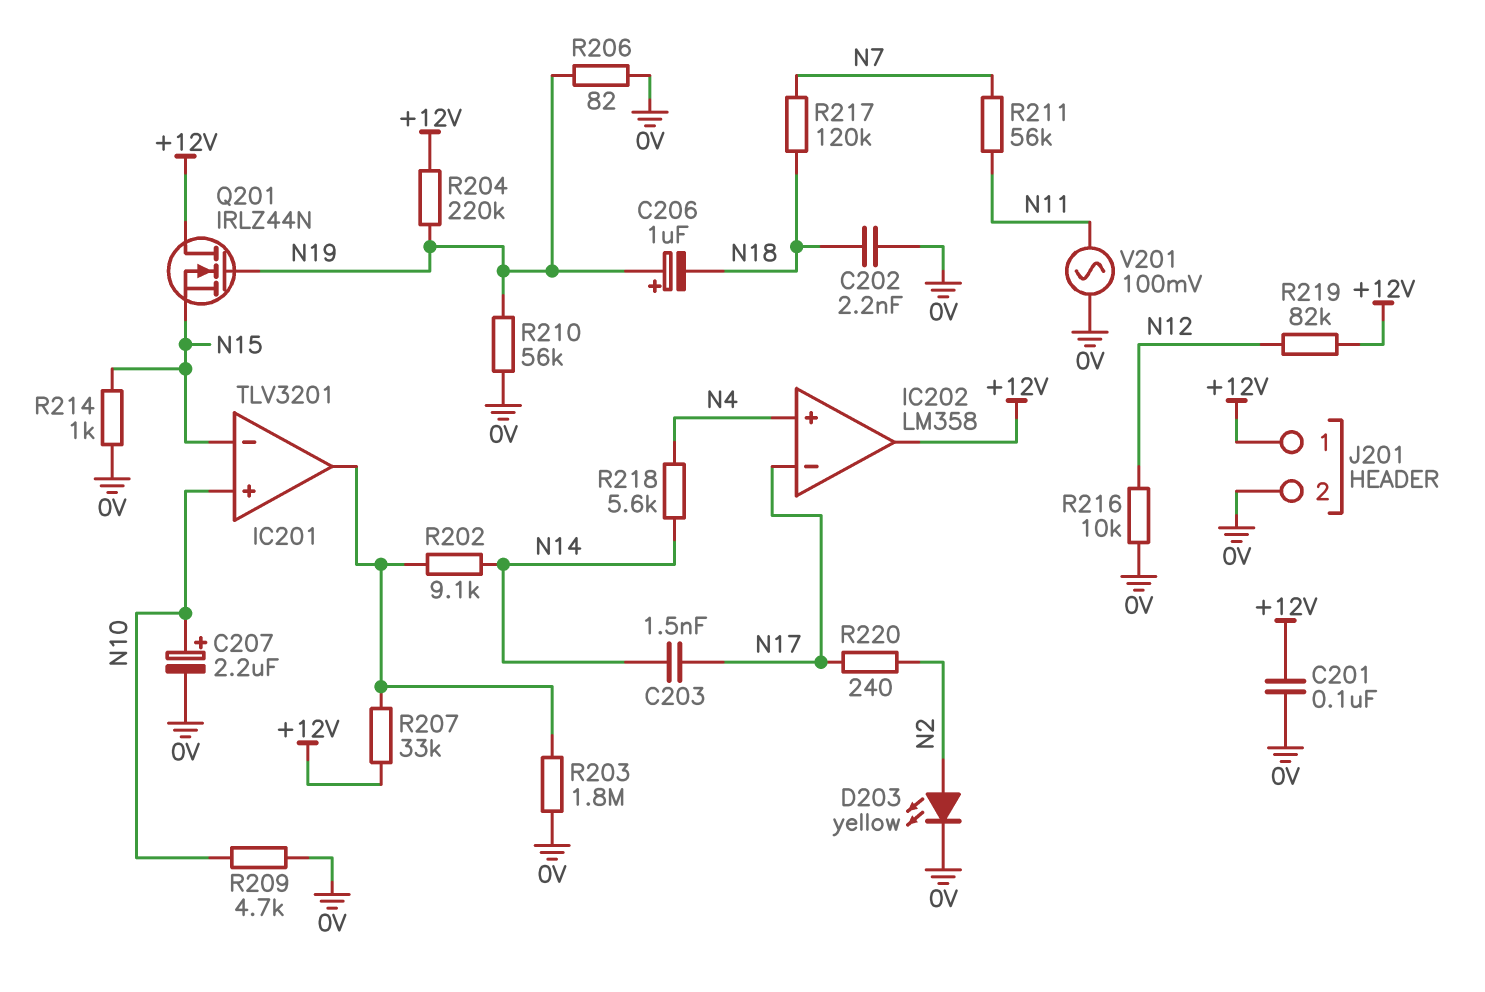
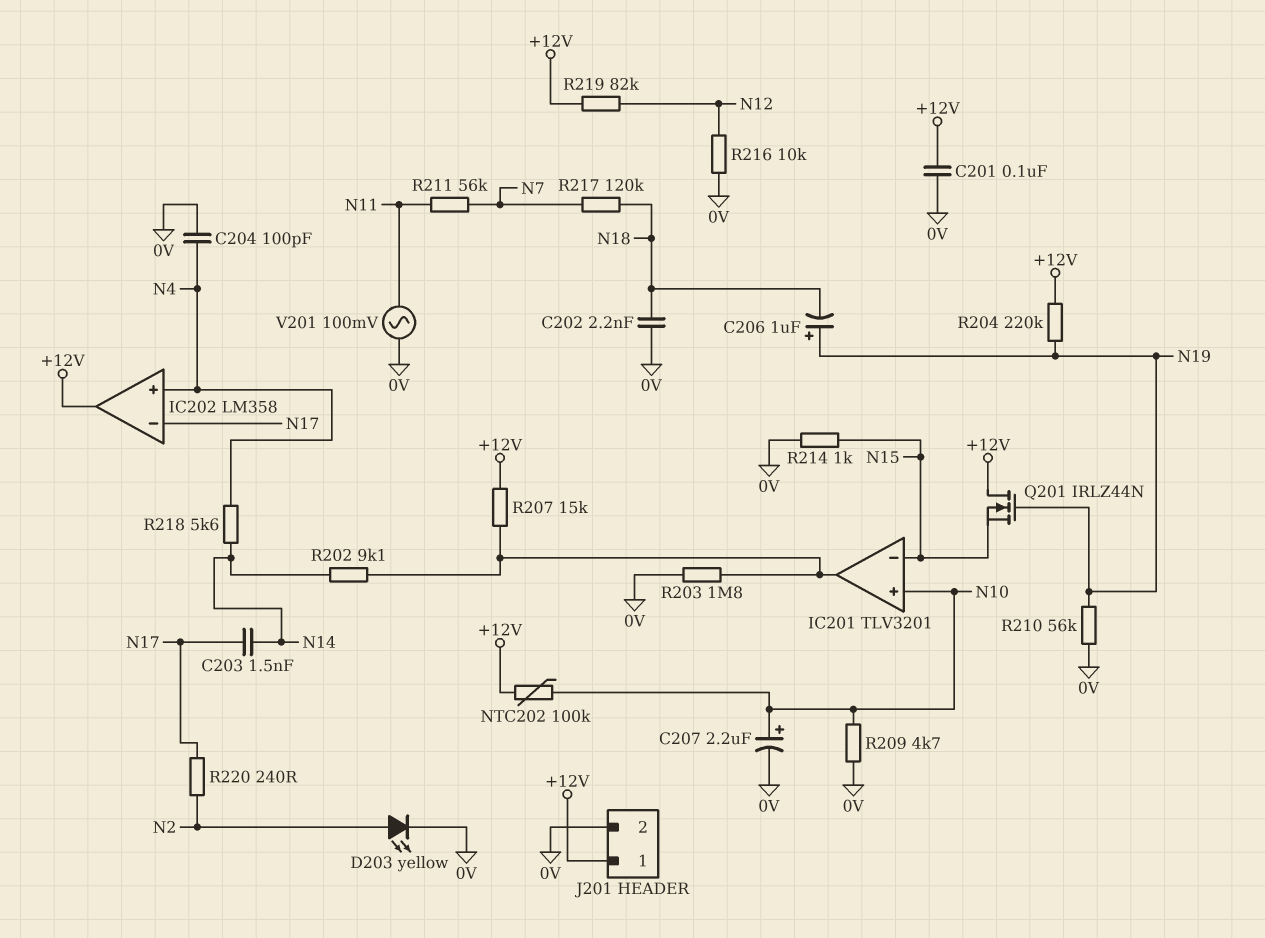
C204: none -> 100pF (0V, N4)
NTC202: none -> 100k (+12V, N10)
R206: 82 (0V, N19) -> none
R207: 33k (+12V, IC201/out) -> 15k (+12V, IC201/out)

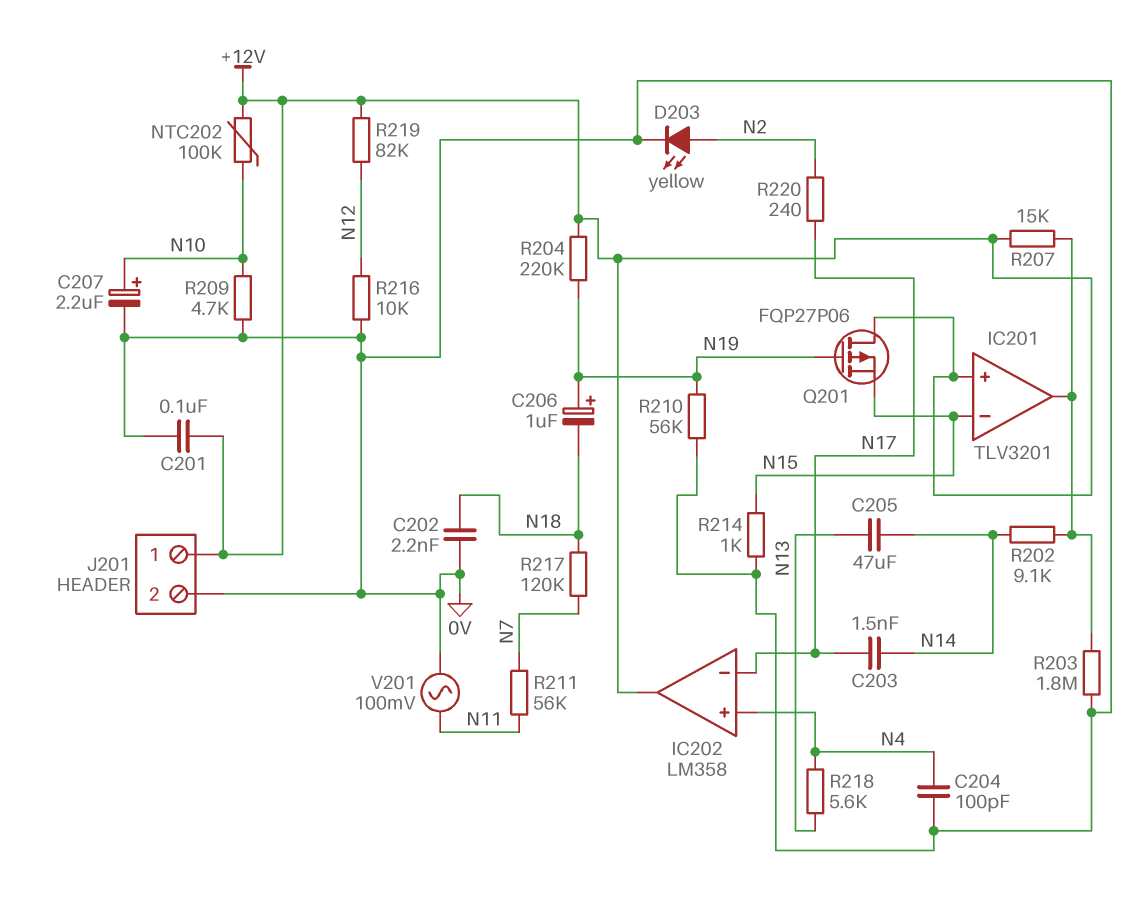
C205: none -> 47uF (N13, N14)
IC201 pin in+: N10 -> +12V
Q201: NMOS IRLZ44N (G N19, D +12V, S N15) -> PMOS FQP27P06 (G N19, D +12V, S N15)
R218: 5.6k (N4, N14) -> 5.6k (N4, N13)

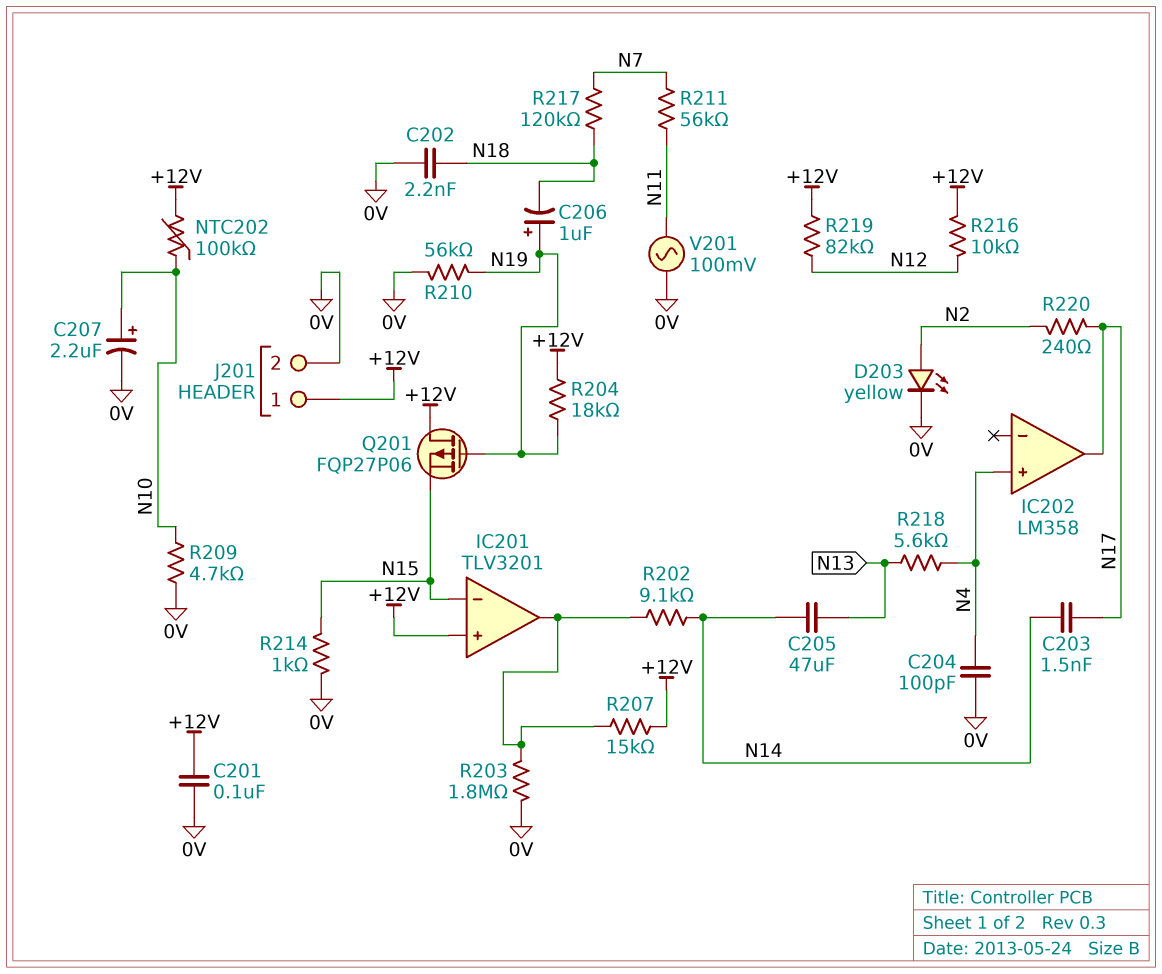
IC202 pin in-: N17 -> none
IC202 pin out: +12V -> N17
R204: 220k (+12V, N19) -> 18k (+12V, N19)
R216: 10k (0V, N12) -> 10k (+12V, N12)

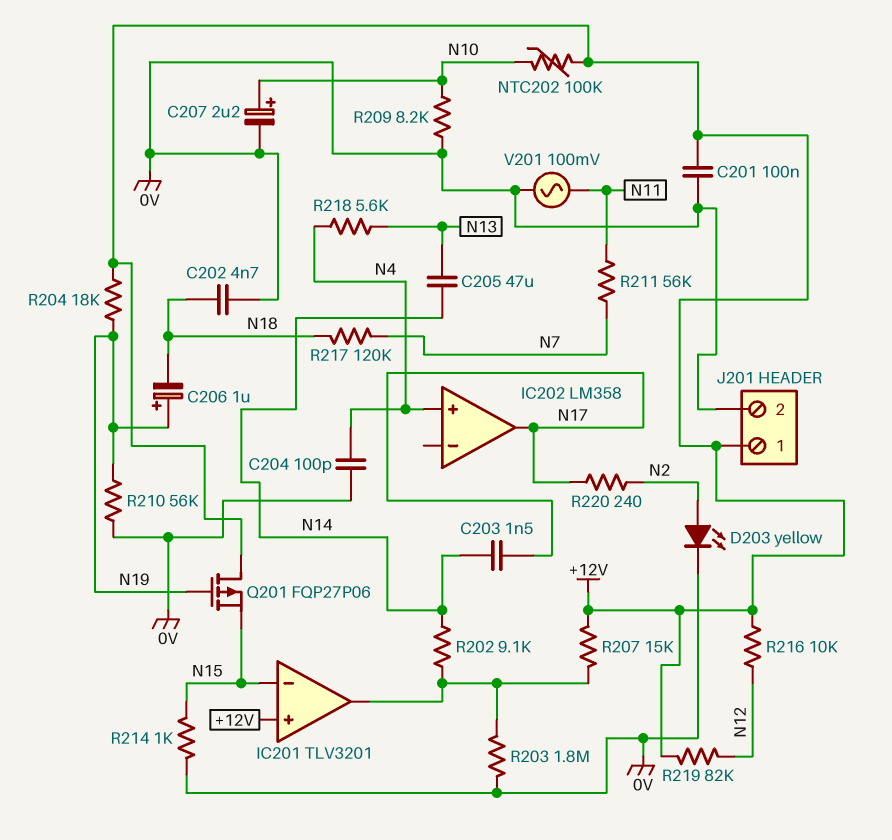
C202: 2.2nF (0V, N18) -> 4.7nF (0V, N18)
R209: 4.7k (0V, N10) -> 8.2k (0V, N10)

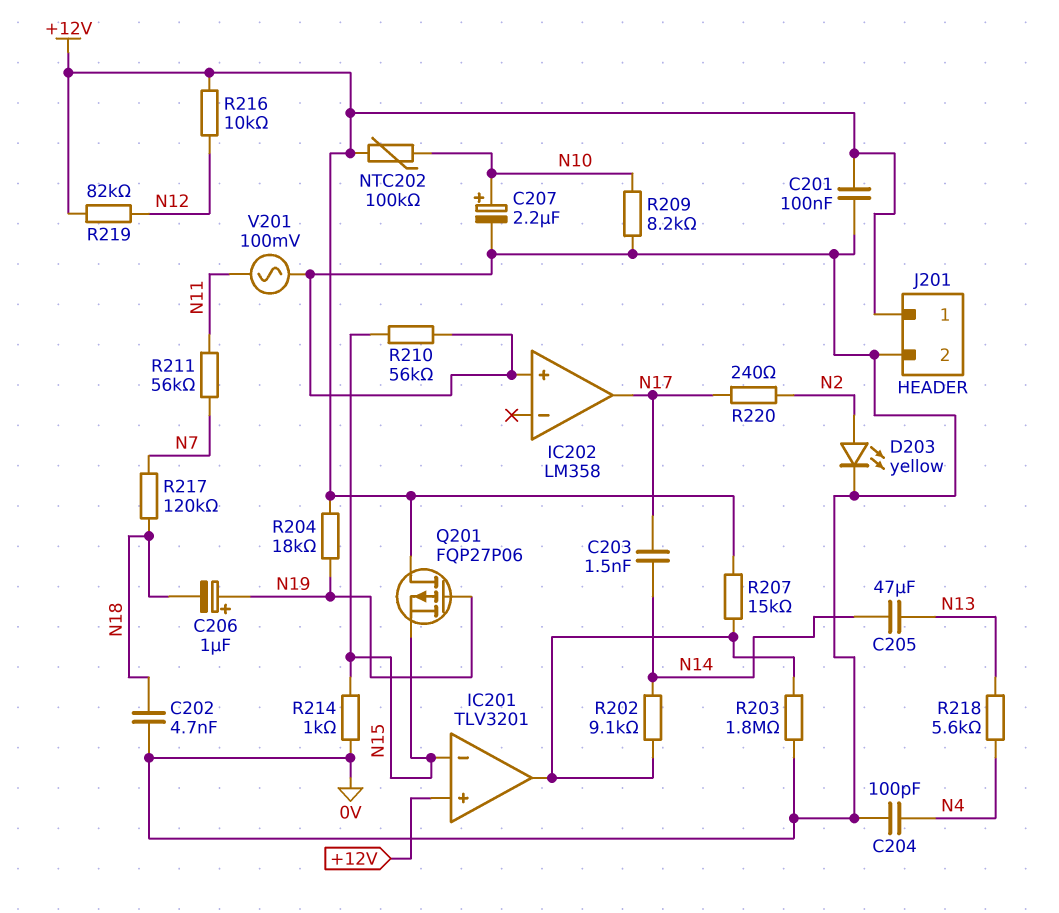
IC202 pin in+: N4 -> 0V
R210: 56k (0V, N19) -> 56k (0V, N15)

